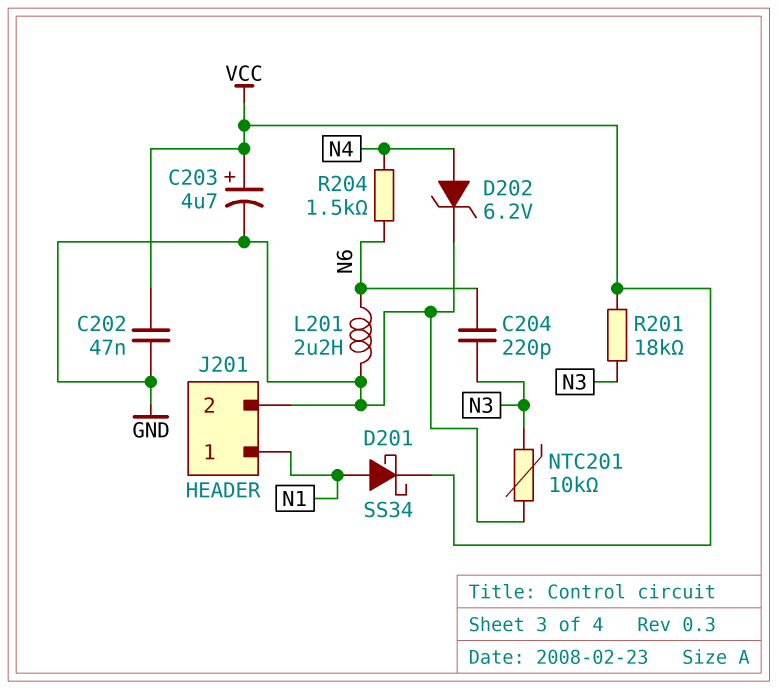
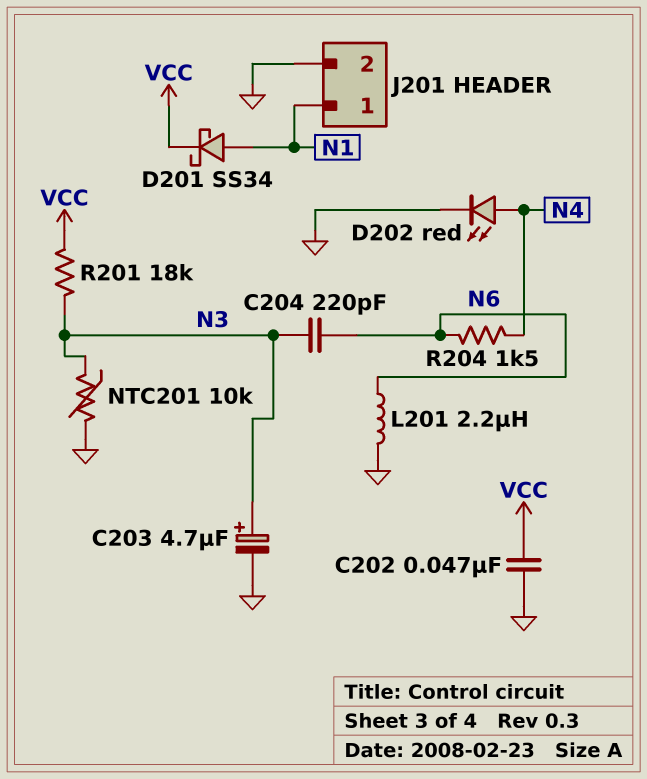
C203: 4.7uF (plus VCC, minus GND) -> 4.7uF (plus N3, minus GND)
D202: zener 6.2V (A N4, K GND) -> LED red (A N4, K GND)

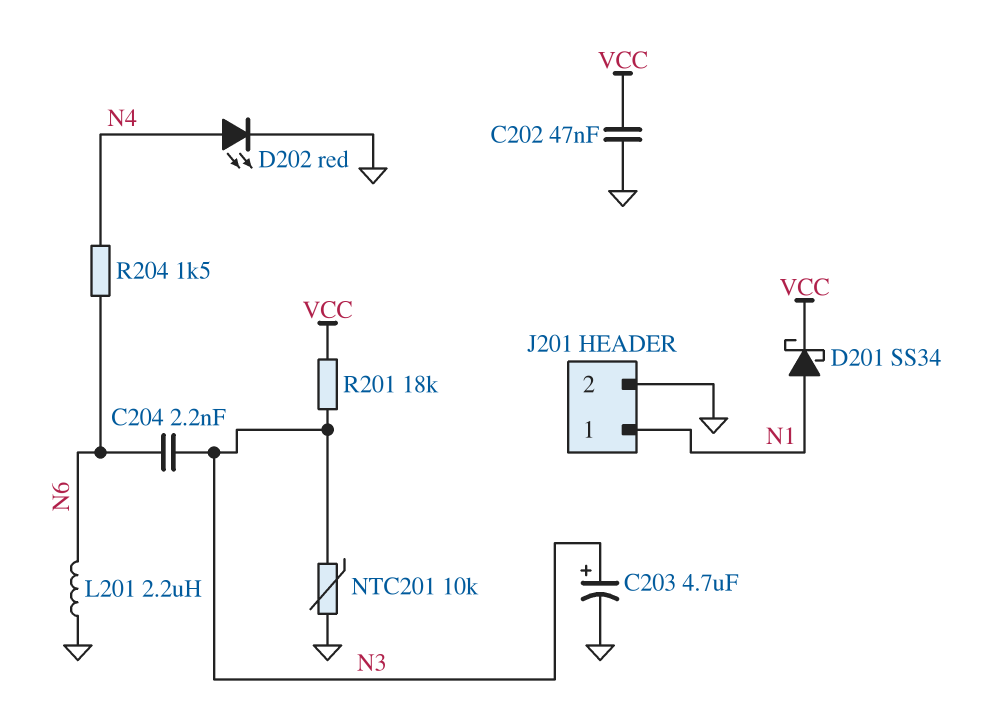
C204: 220pF (N3, N6) -> 2.2nF (N3, N6)

